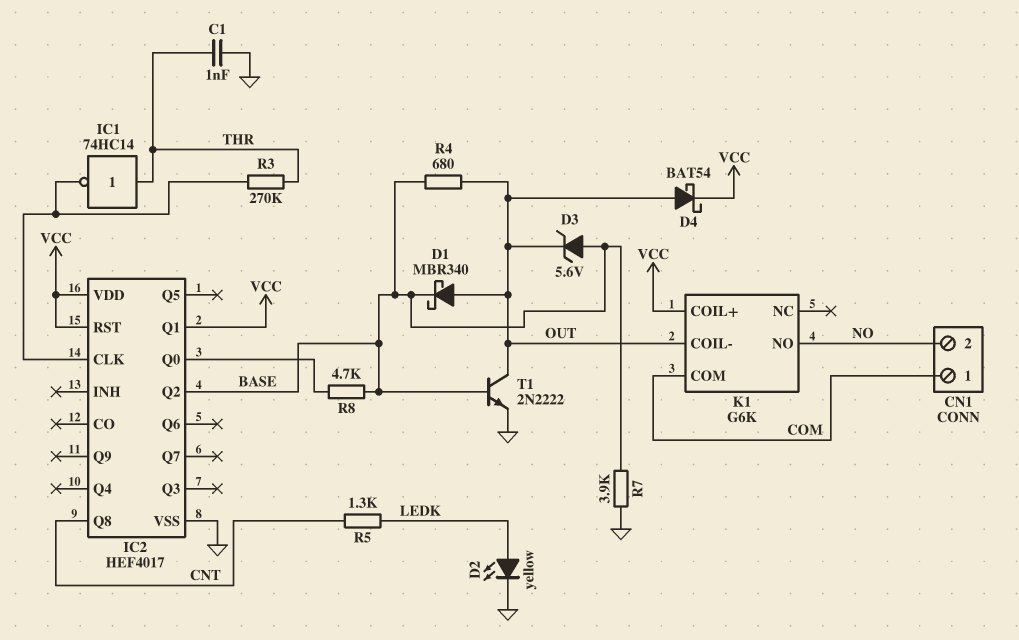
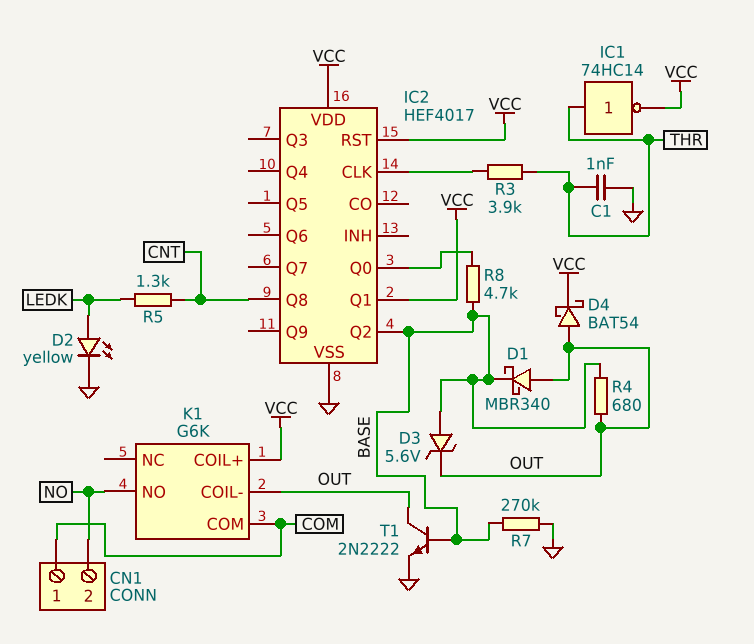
IC1: NOT 74HC14 (in THR, out IC2/CLK) -> NOT 74HC14 (in THR, out VCC)
R3: 270k (IC2/CLK, THR) -> 3.9k (IC2/CLK, THR)
R7: 3.9k (BASE, GND) -> 270k (BASE, GND)

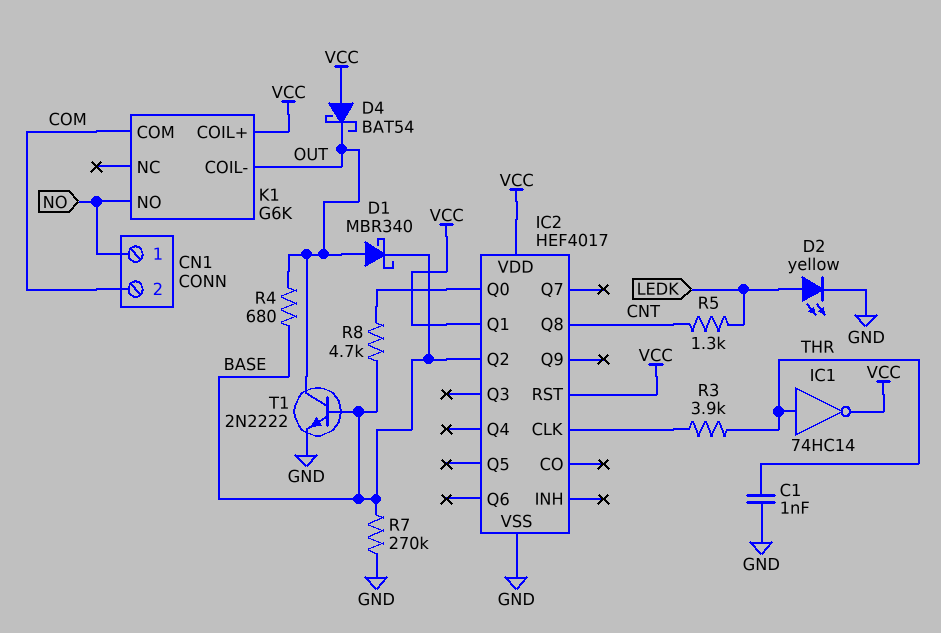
CN1 pin 1: COM -> NO
CN1 pin 2: NO -> COM
D3: zener 5.6V (A BASE, K OUT) -> none
D4: schottky BAT54 (A OUT, K VCC) -> schottky BAT54 (A VCC, K OUT)

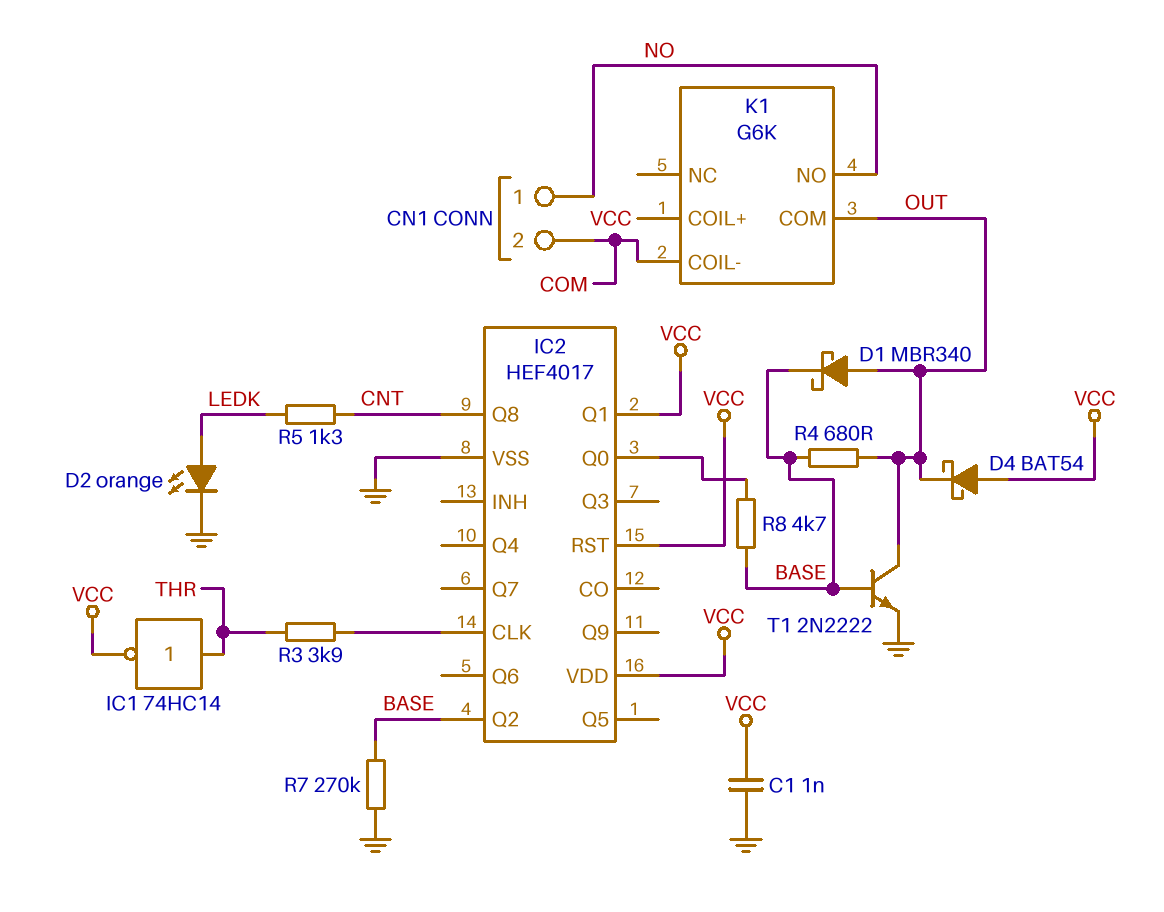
C1: 1nF (GND, THR) -> 1nF (GND, VCC)
D2: LED yellow (A LEDK, K GND) -> LED orange (A LEDK, K GND)
K1 pin COIL-: OUT -> COM
K1 pin COM: COM -> OUT

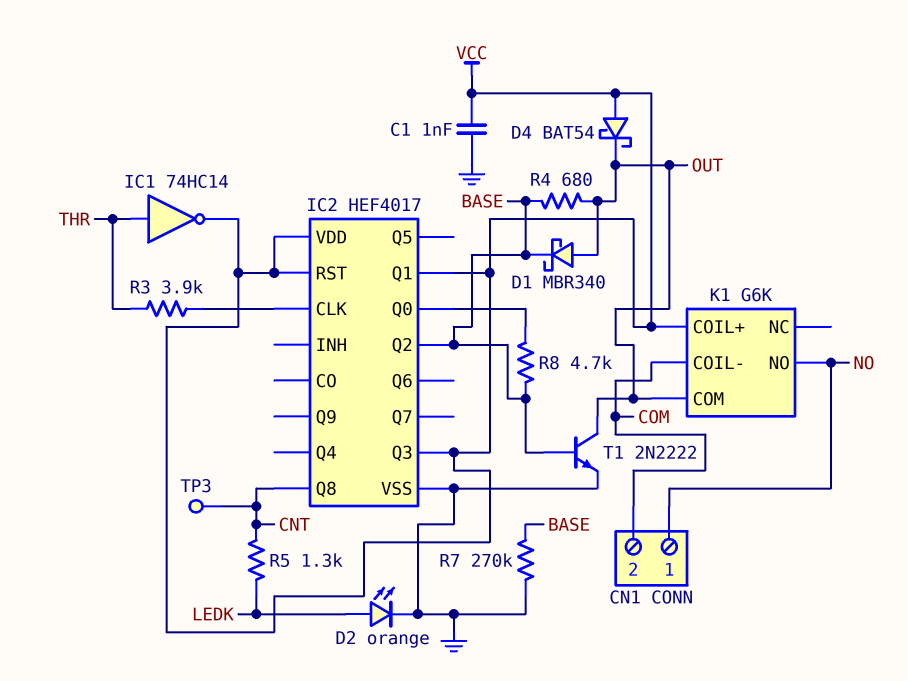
IC2 pin Q3: none -> VCC
TP3: none -> test point (CNT)

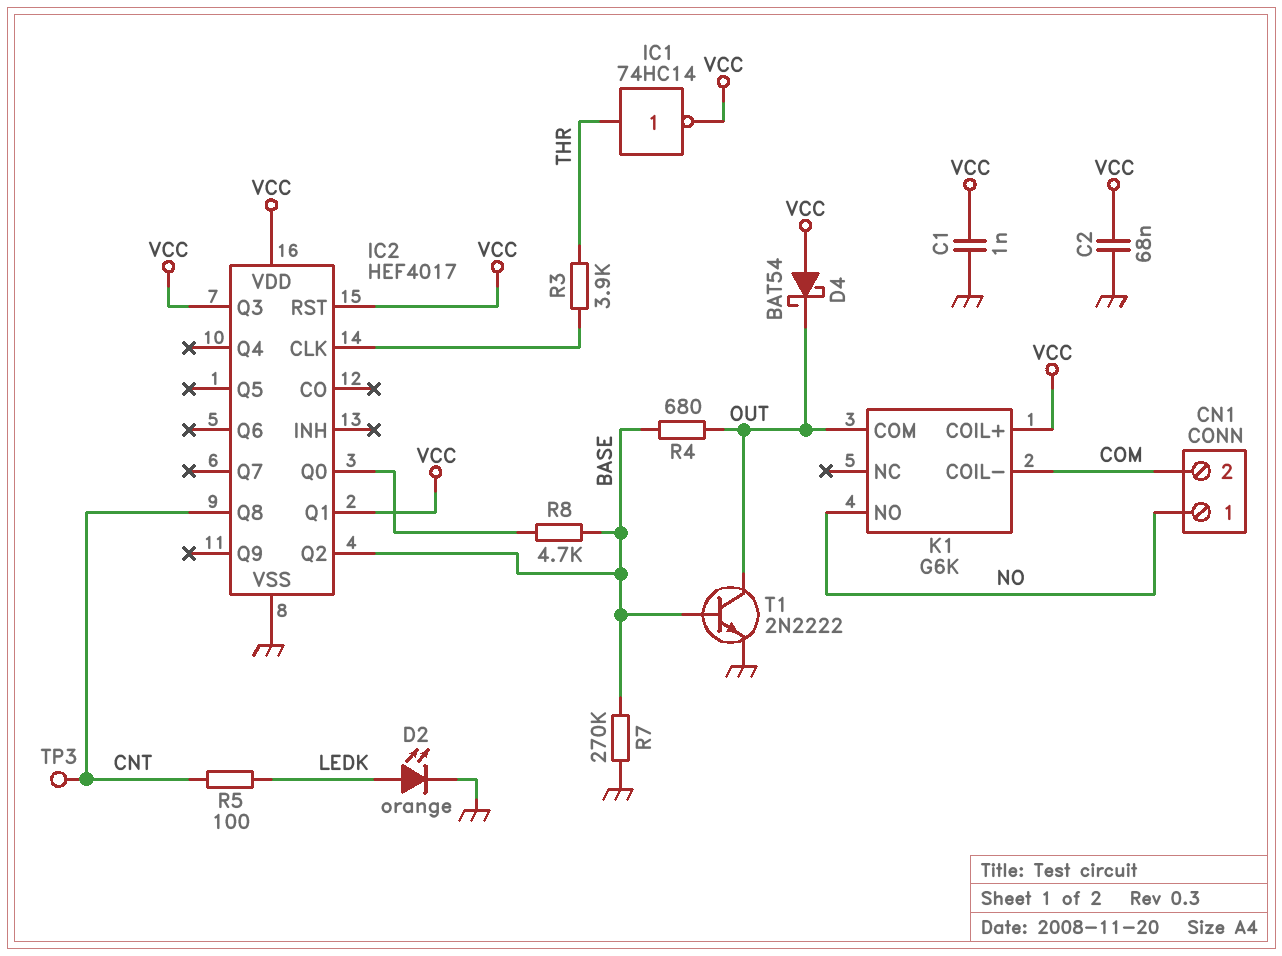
C2: none -> 68nF (GND, VCC)
D1: schottky MBR340 (A OUT, K BASE) -> none
R5: 1.3k (CNT, LEDK) -> 100 (CNT, LEDK)

